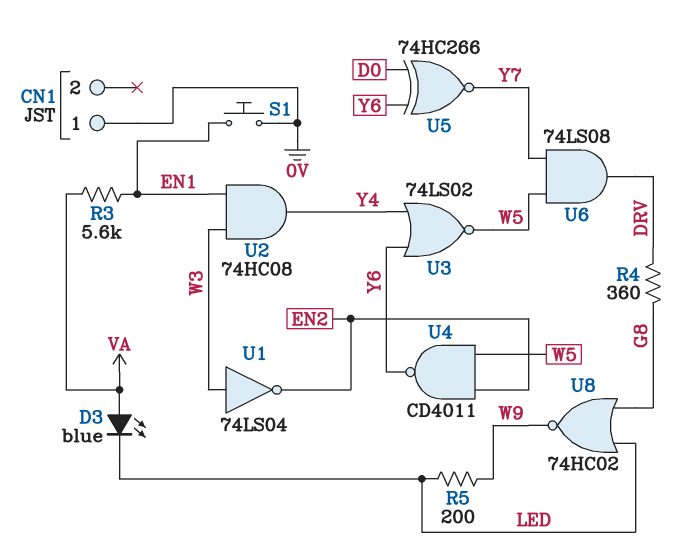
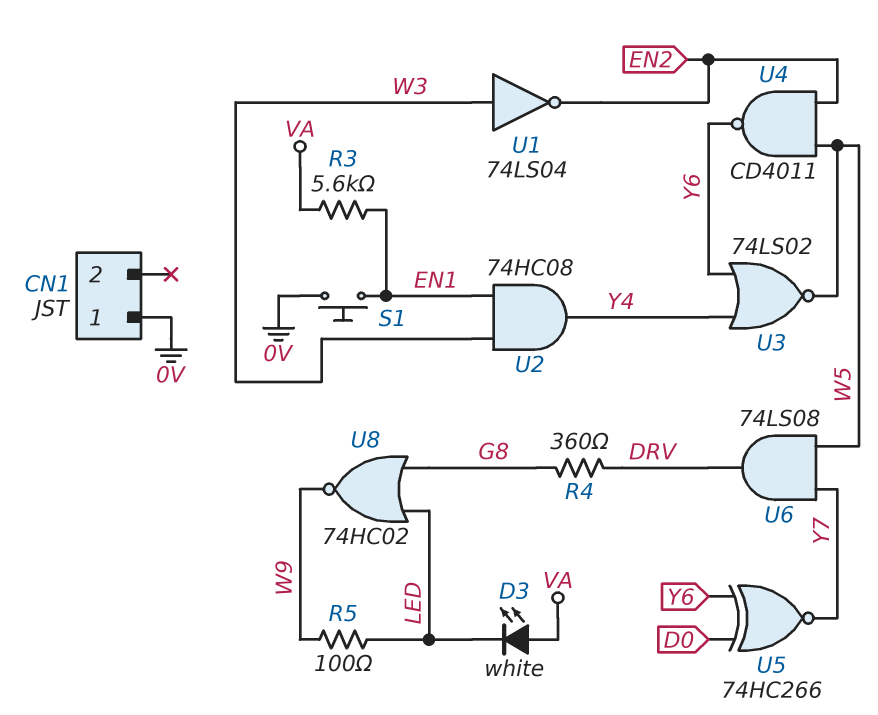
D3: LED blue (A VA, K LED) -> LED white (A VA, K LED)
R5: 200 (LED, W9) -> 100 (LED, W9)

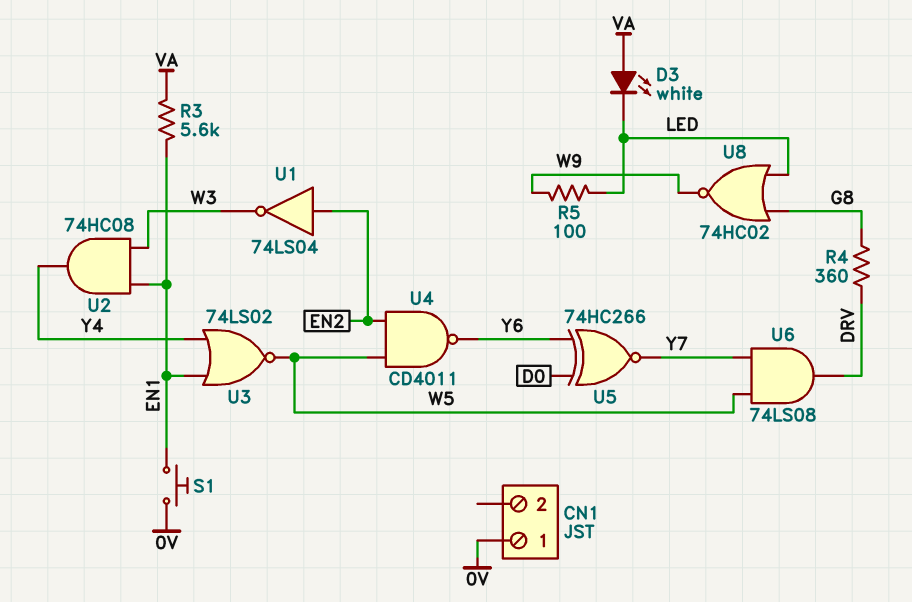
U1: NOT 74LS04 (in W3, out EN2) -> NOT 74LS04 (in EN2, out W3)
U3: NOR 74LS02 (in Y4, in Y6, out W5) -> NOR 74LS02 (in EN1, in Y4, out W5)

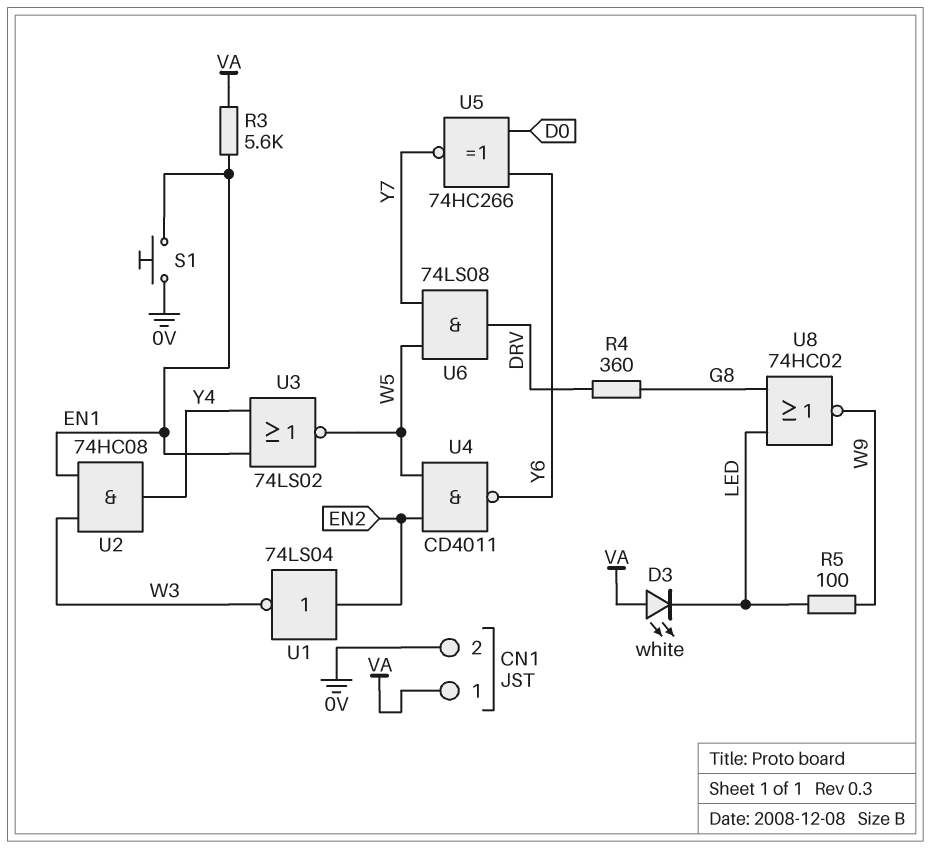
CN1 pin 1: 0V -> VA
CN1 pin 2: none -> 0V

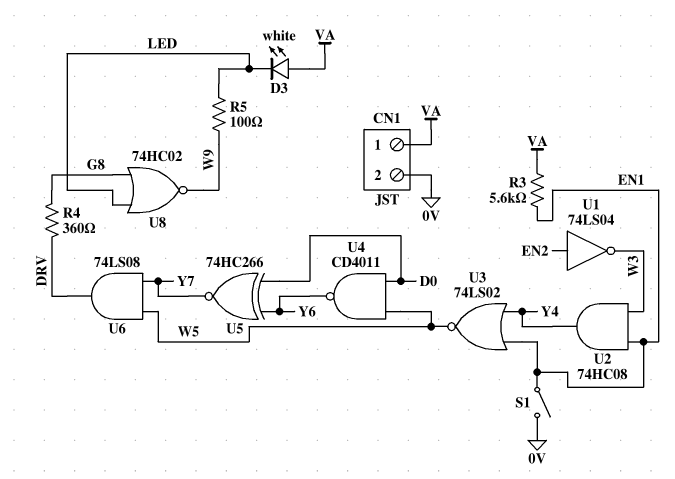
S1: button (0V, EN1) -> switch (0V, EN1)
U4: NAND CD4011 (in EN2, in W5, out Y6) -> NAND CD4011 (in D0, in W5, out Y6)

